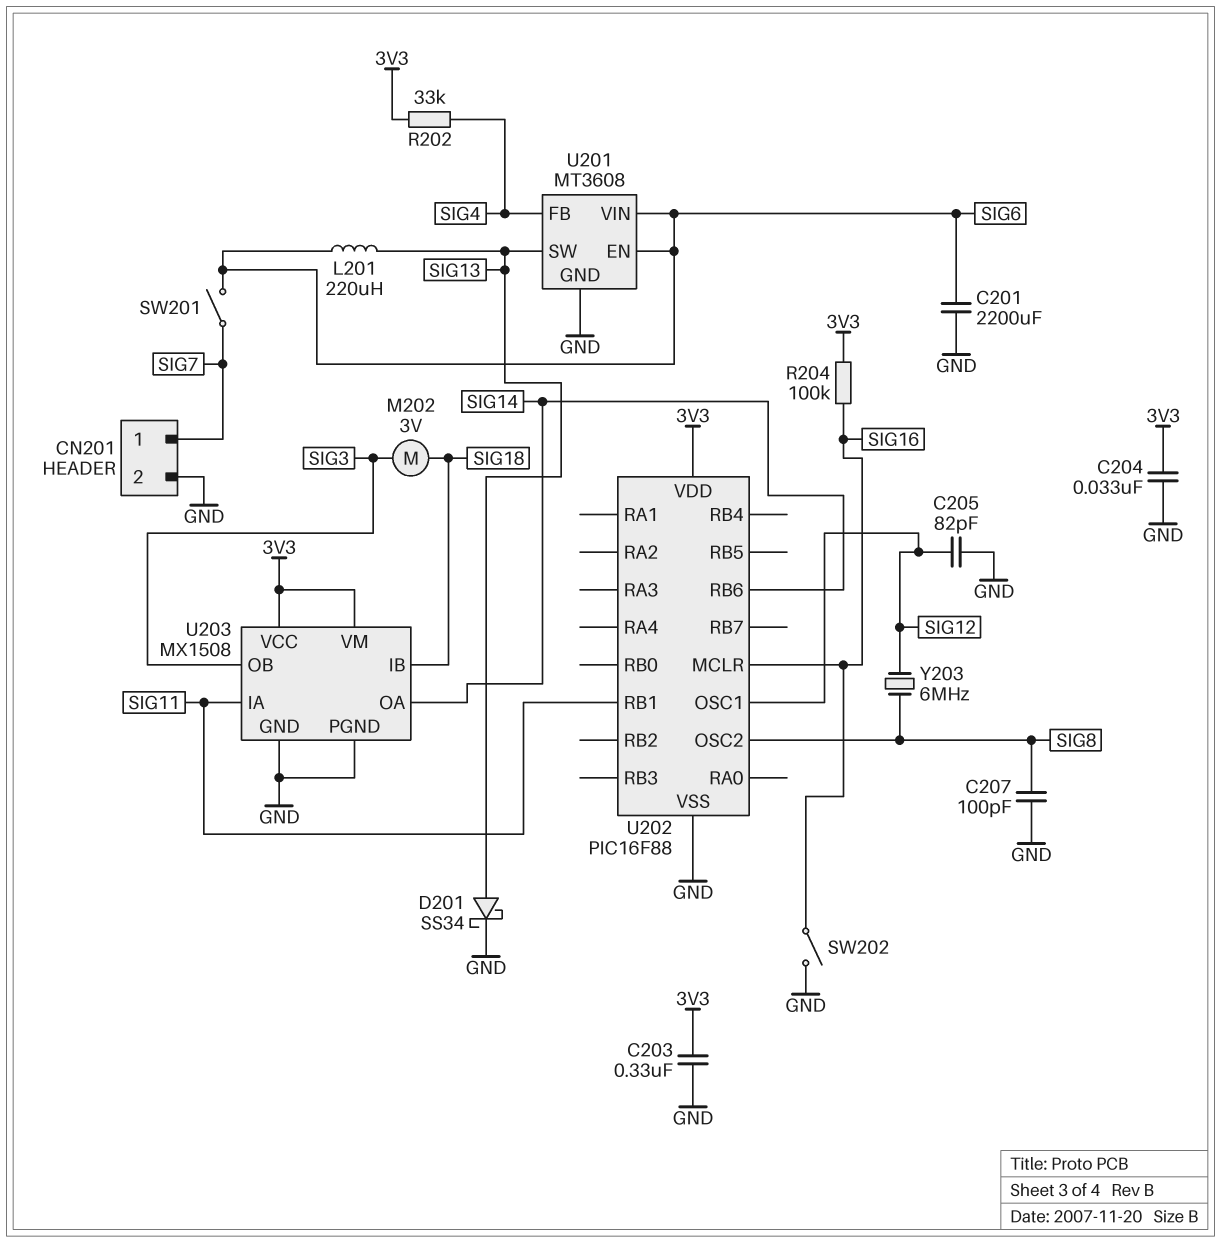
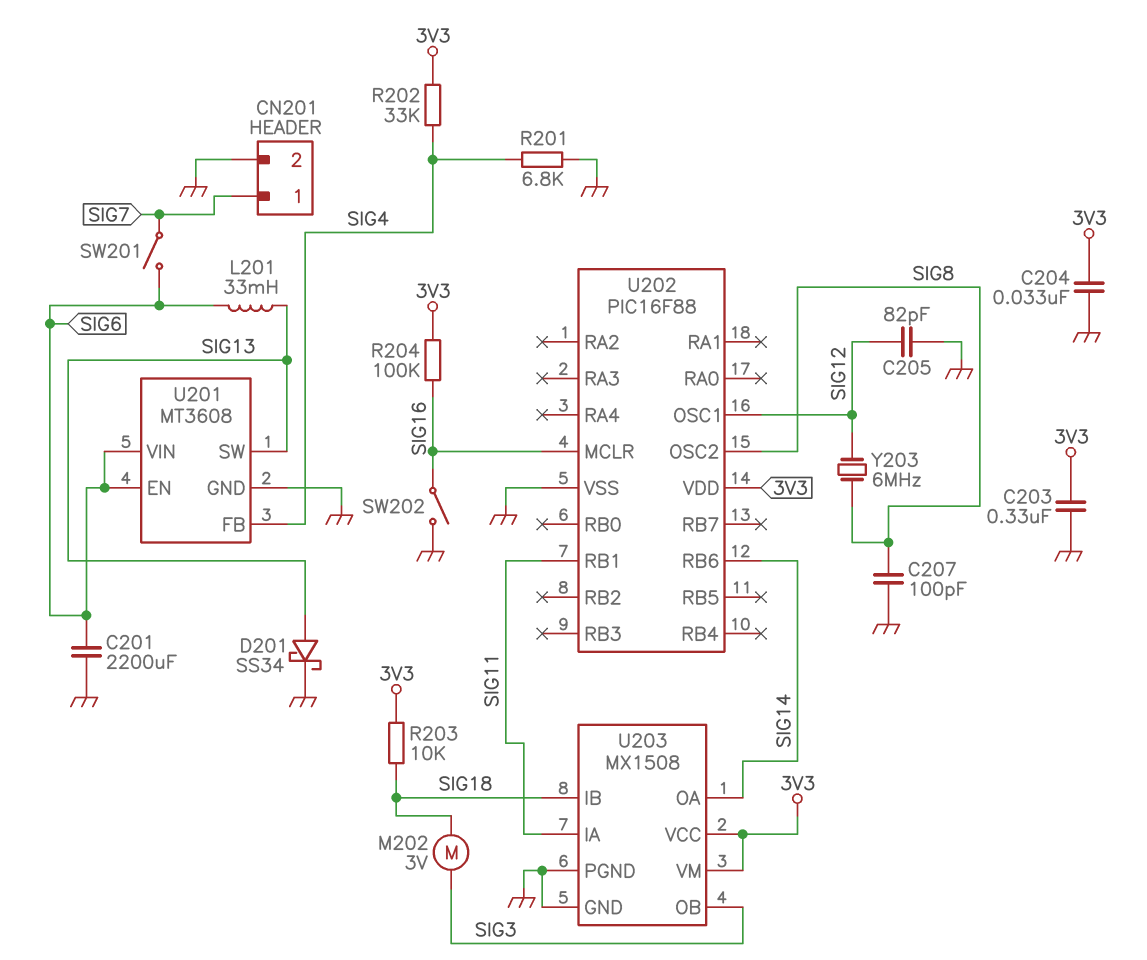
L201: 220uH (SIG6, SIG13) -> 33mH (SIG6, SIG13)
R201: none -> 6.8k (GND, SIG4)
R203: none -> 10k (3V3, SIG18)

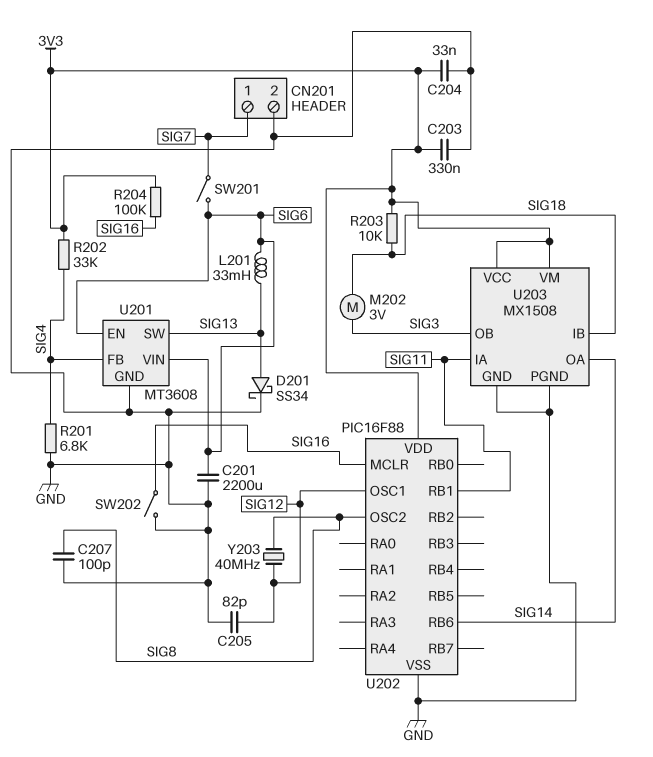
Y203: 6MHz (SIG8, SIG12) -> 40MHz (SIG8, SIG12)

